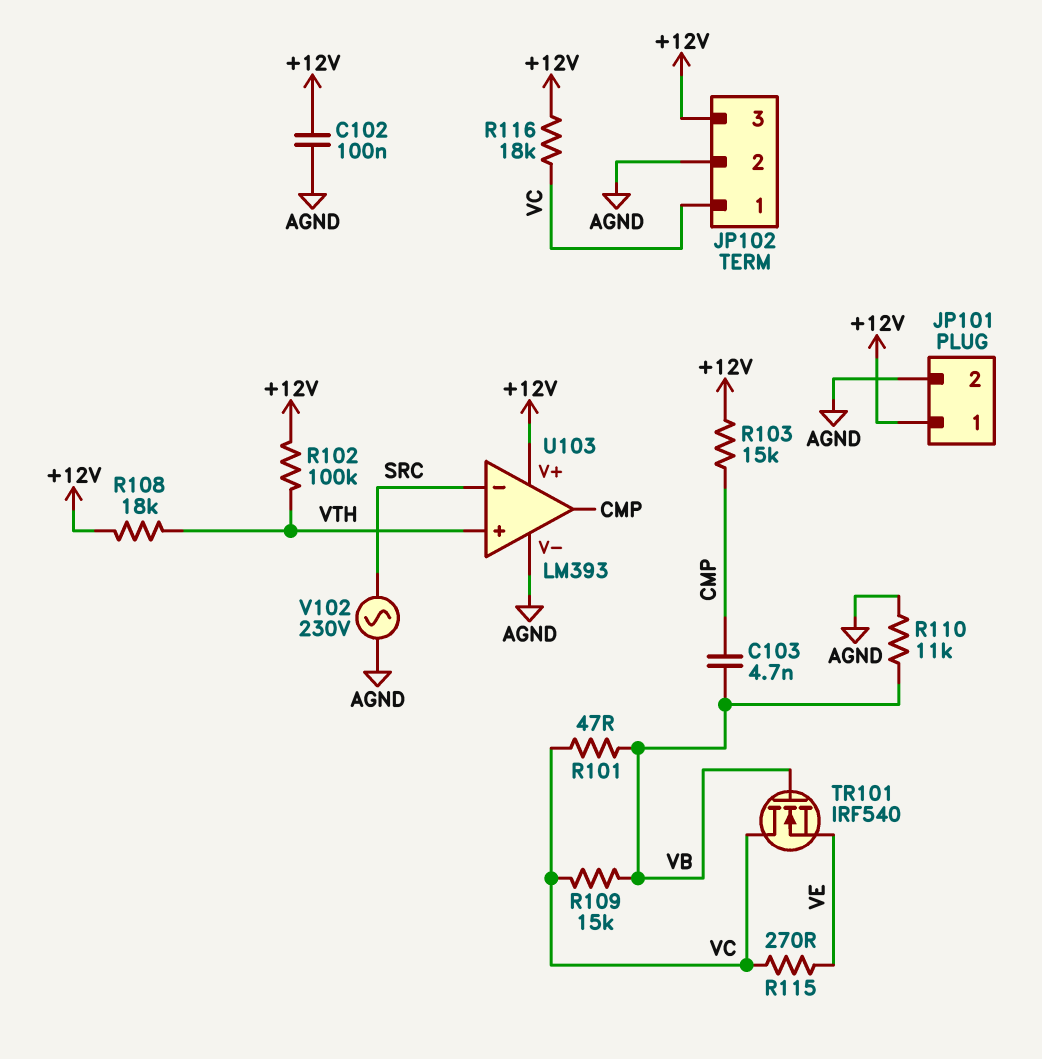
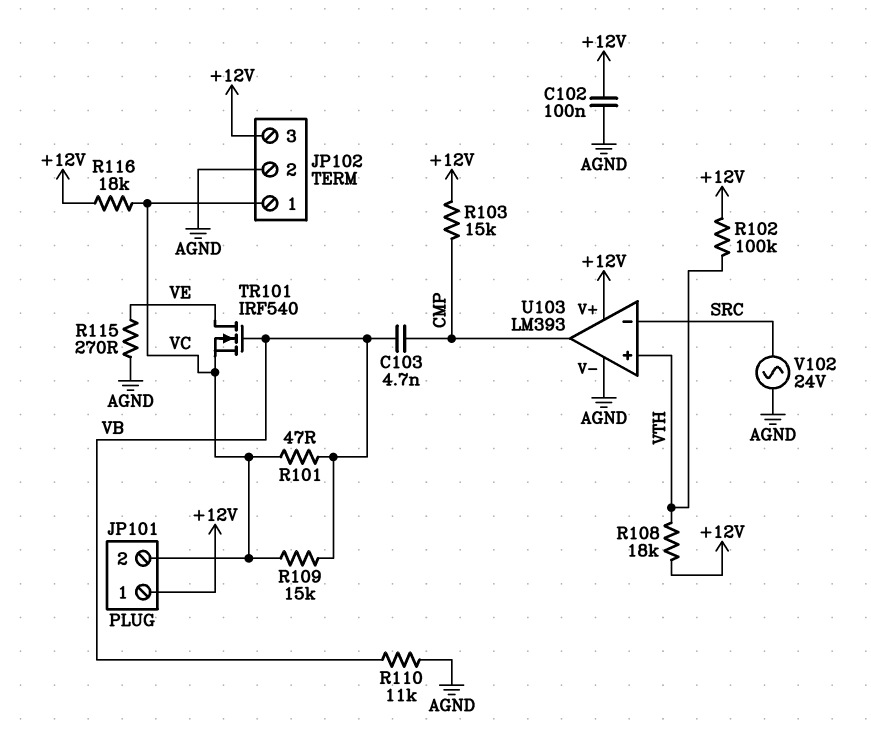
JP101 pin 2: AGND -> VC
R115: 270 (VC, VE) -> 270 (AGND, VE)
TR101: NMOS IRF540 (G VB, D VC, S VE) -> NMOS IRF540 (G VB, D VE, S VC)
V102: AC 230V (AGND, SRC) -> AC 24V (AGND, SRC)

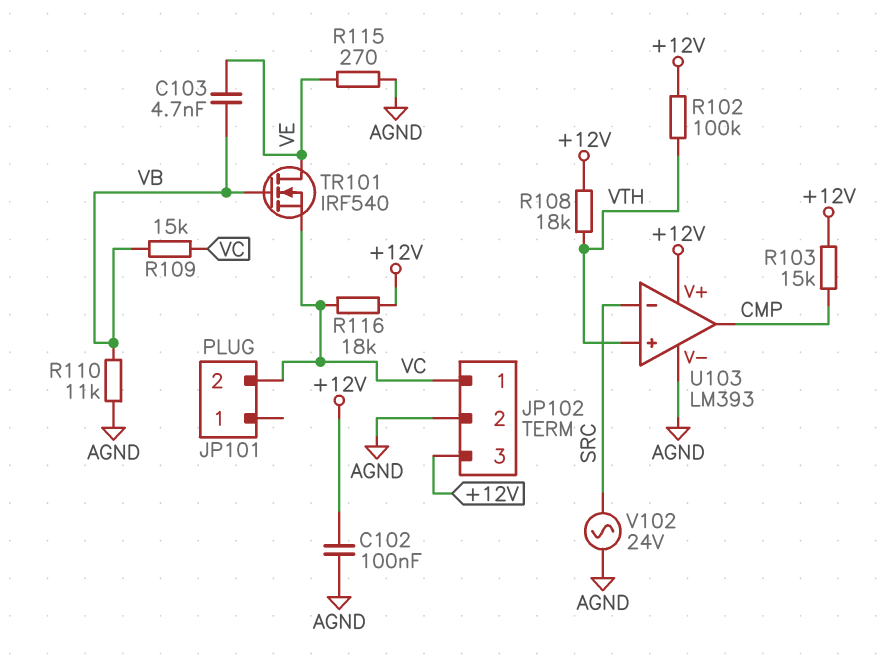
C103: 4.7nF (CMP, VB) -> 4.7nF (VB, VE)
JP101 pin 1: +12V -> none
R101: 47 (VB, VC) -> none

